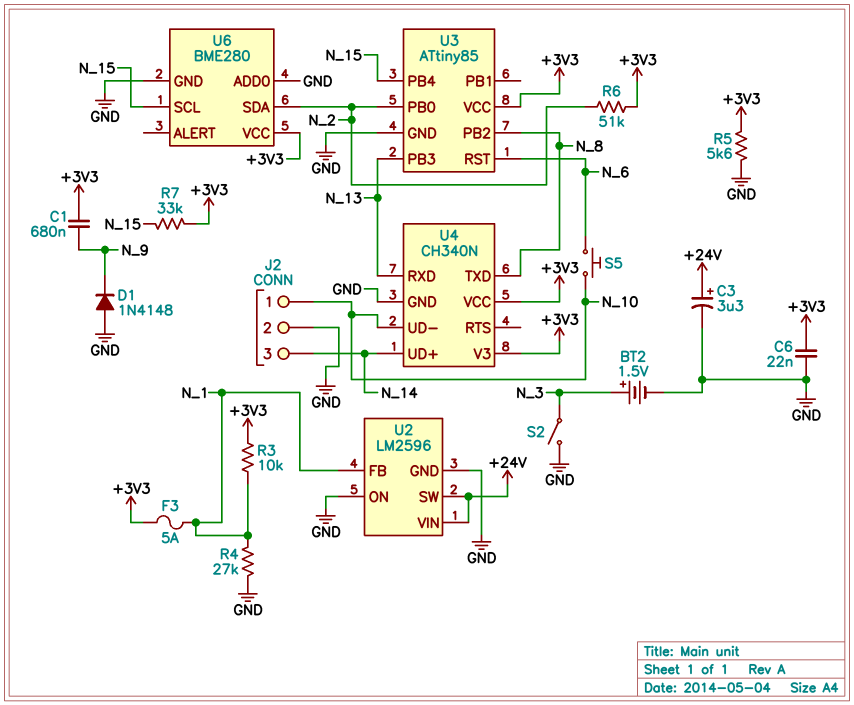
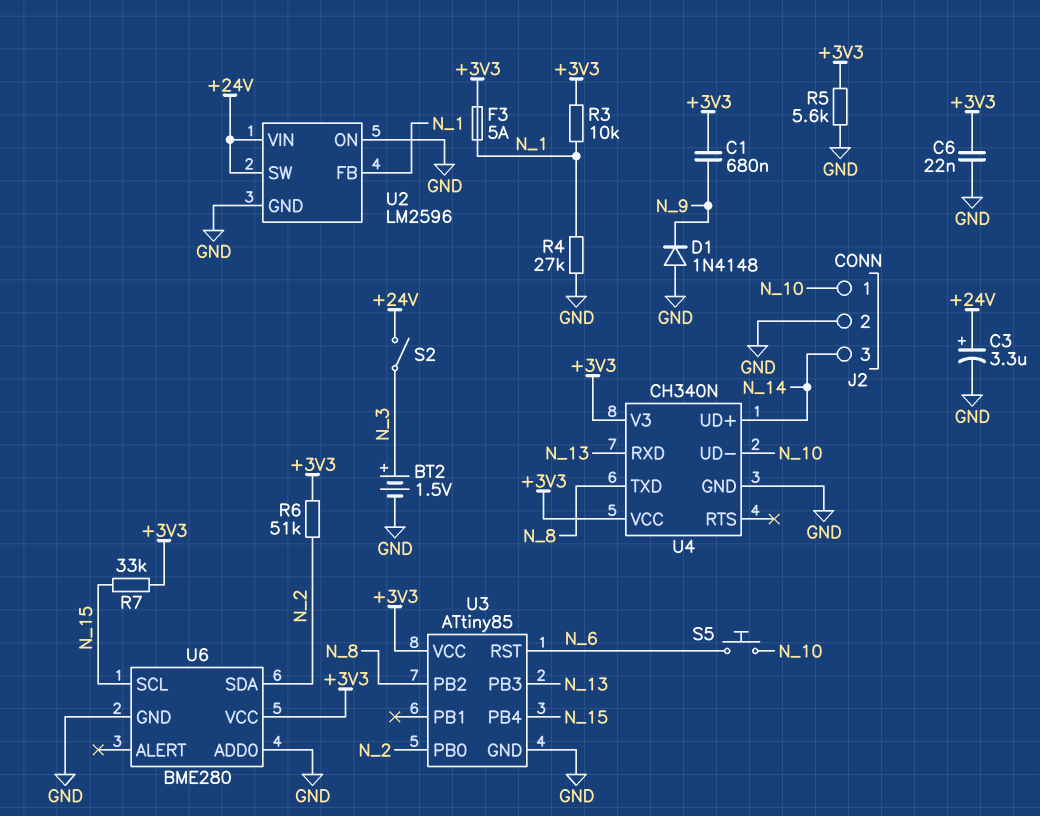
S2: switch (GND, N_3) -> switch (+24V, N_3)

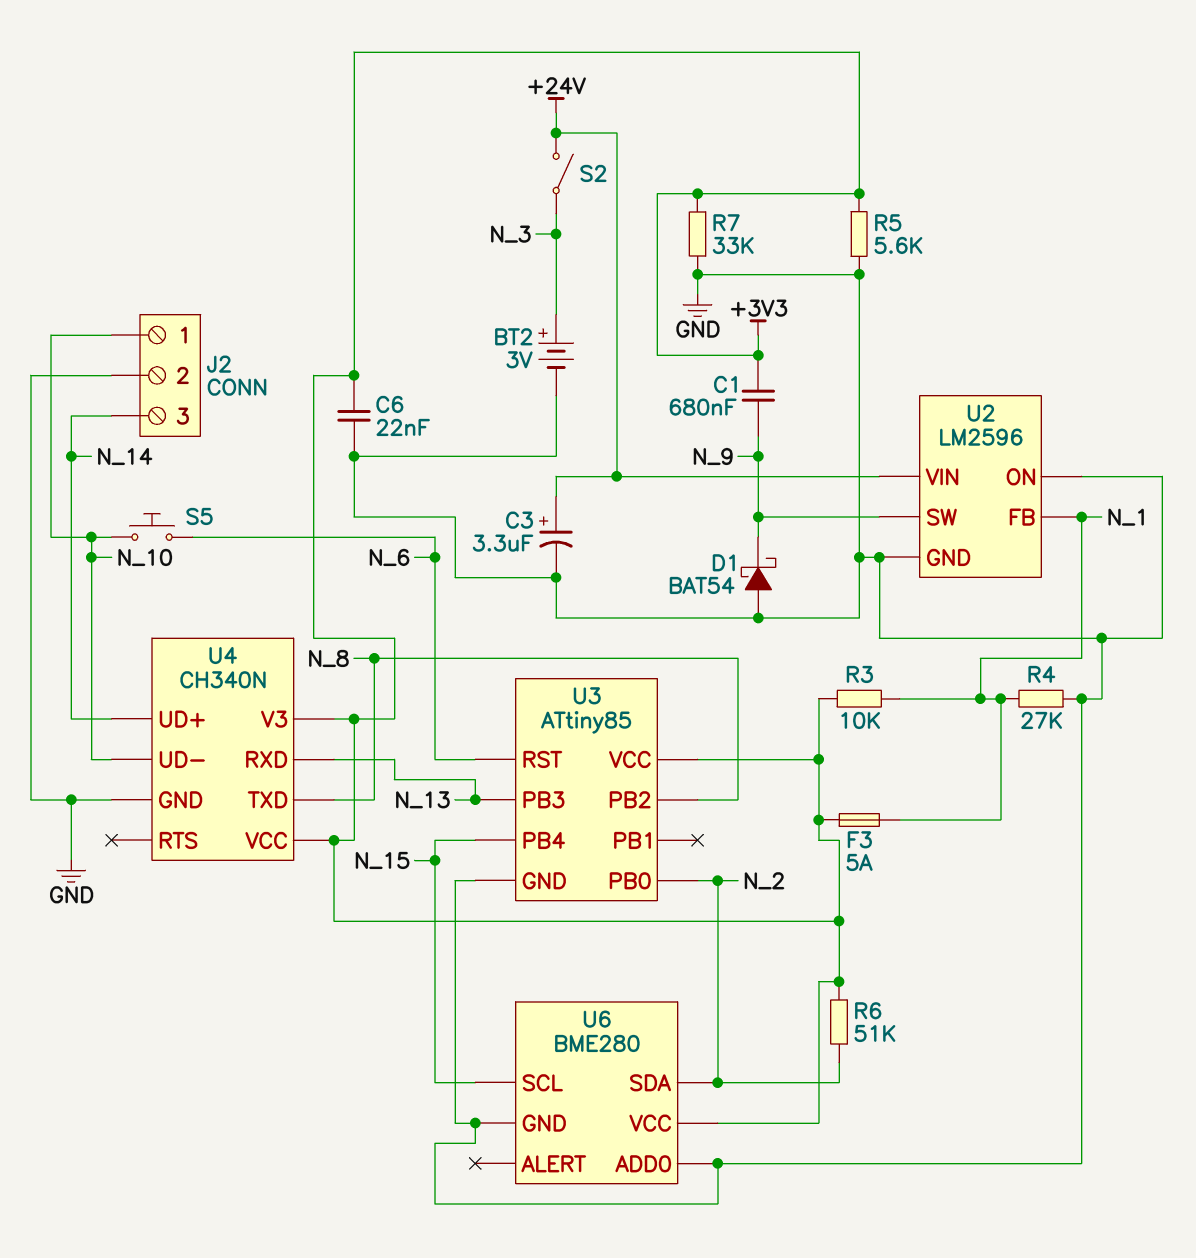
BT2: 1.5V (plus N_3, minus GND) -> 3V (plus N_3, minus GND)
D1: diode 1N4148 (A GND, K N_9) -> schottky BAT54 (A GND, K N_9)
R7: 33k (+3V3, N_15) -> 33k (+3V3, GND)
U2 pin SW: +24V -> N_9

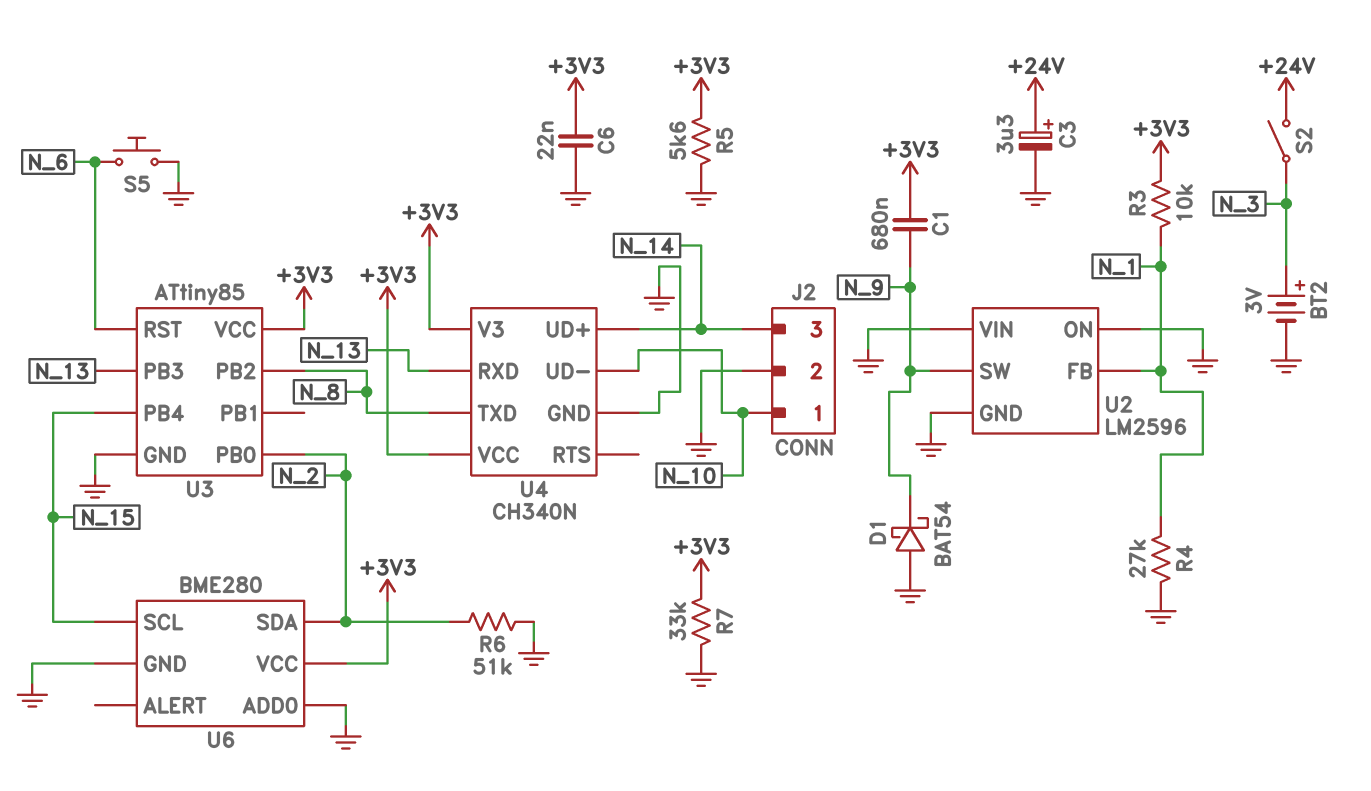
F3: 5A (+3V3, N_1) -> none
R6: 51k (+3V3, N_2) -> 51k (GND, N_2)
S5: button (N_6, N_10) -> button (GND, N_6)
U2 pin VIN: +24V -> GND

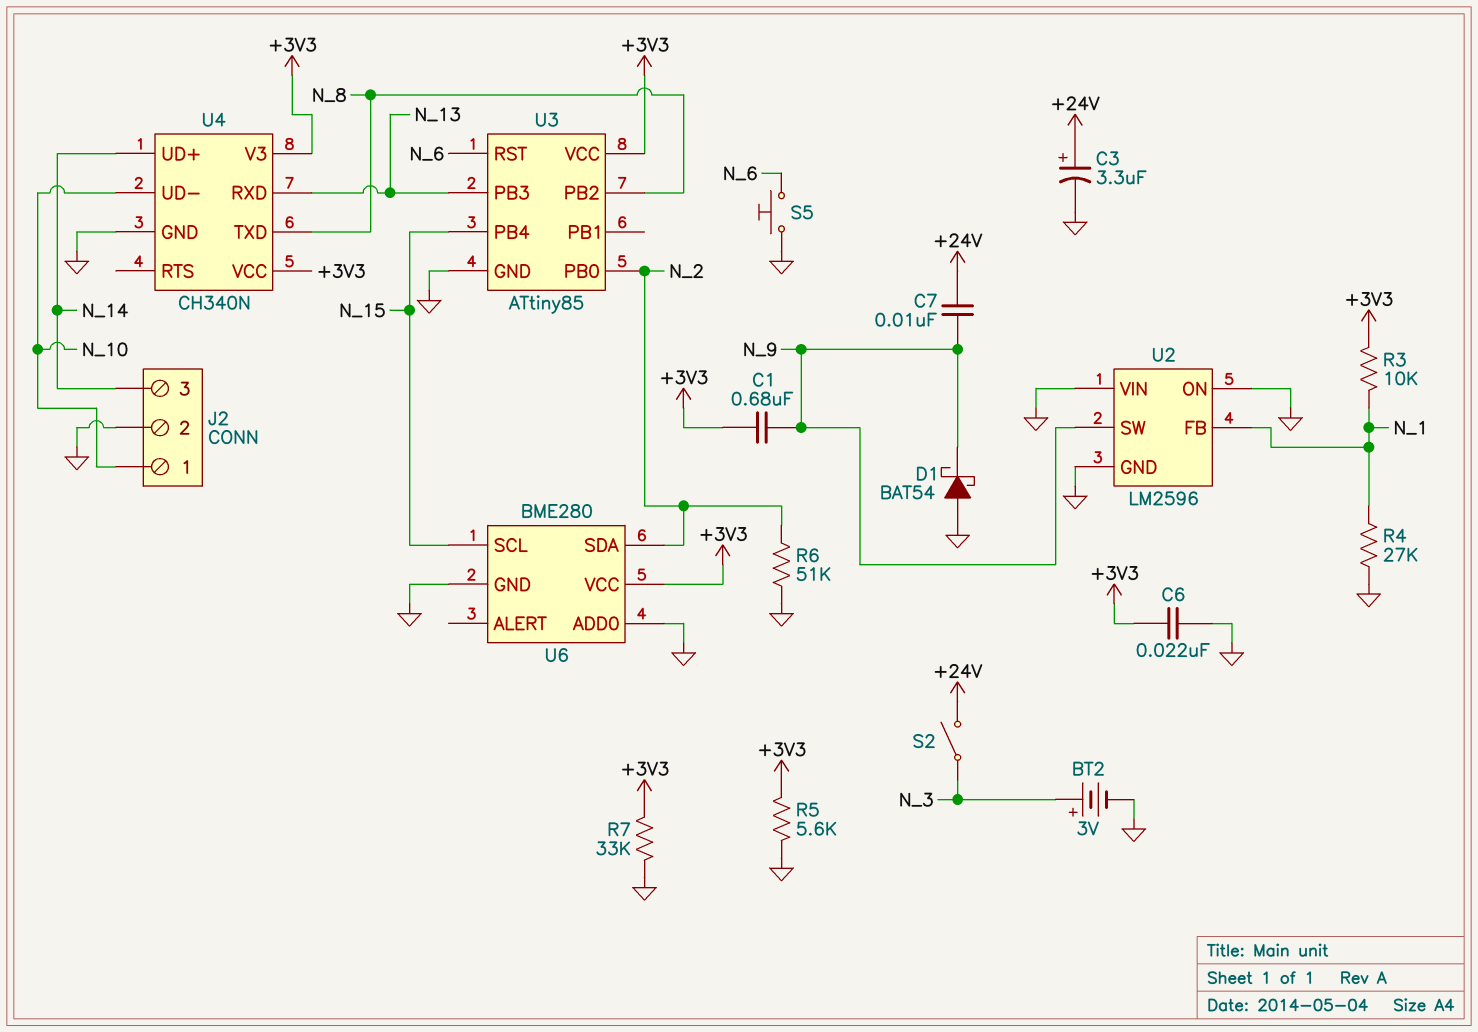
C7: none -> 10nF (+24V, N_9)

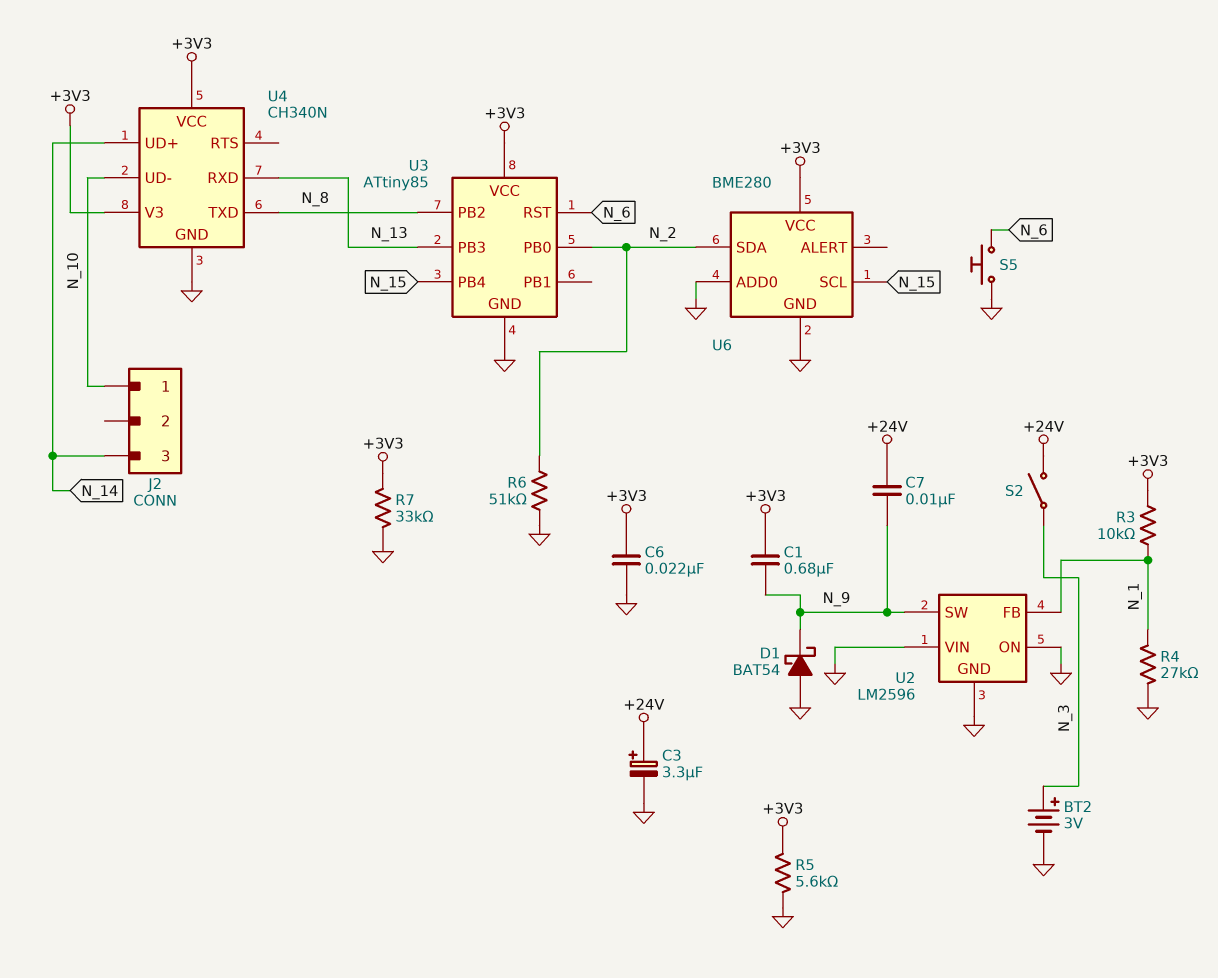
J2 pin 2: GND -> none

